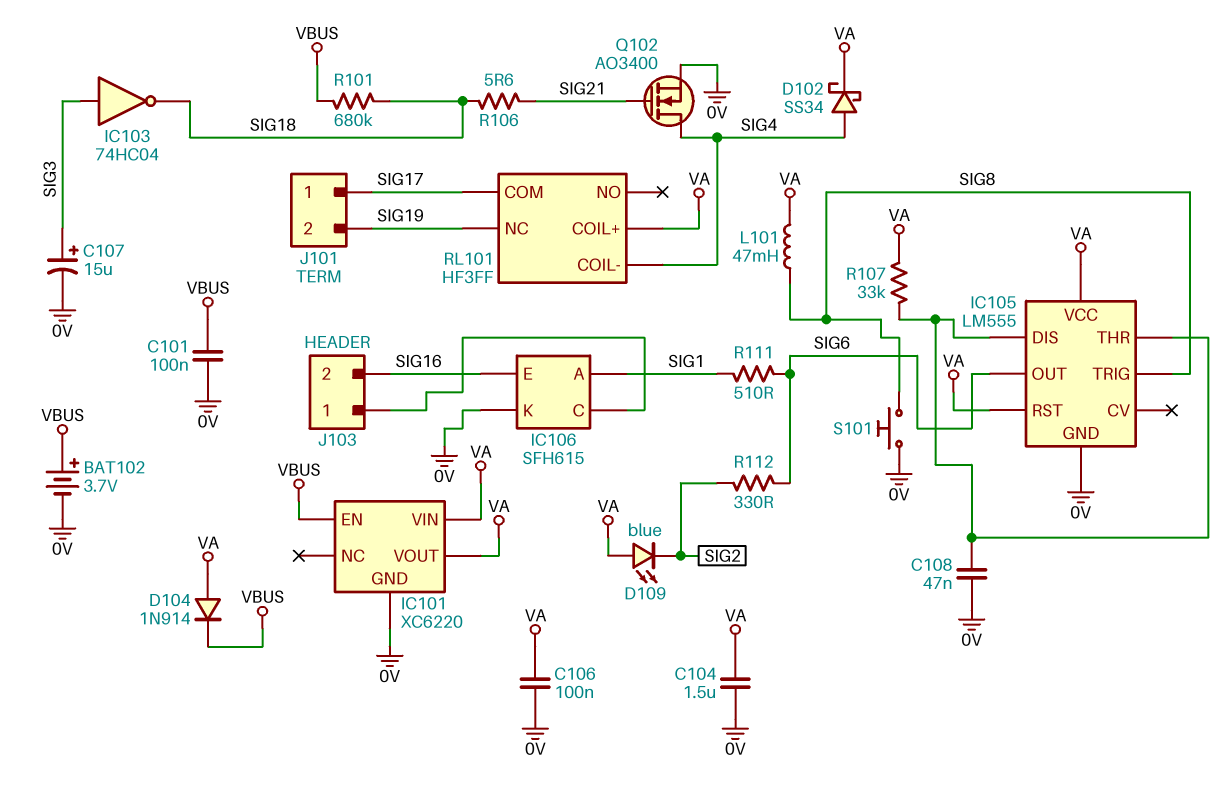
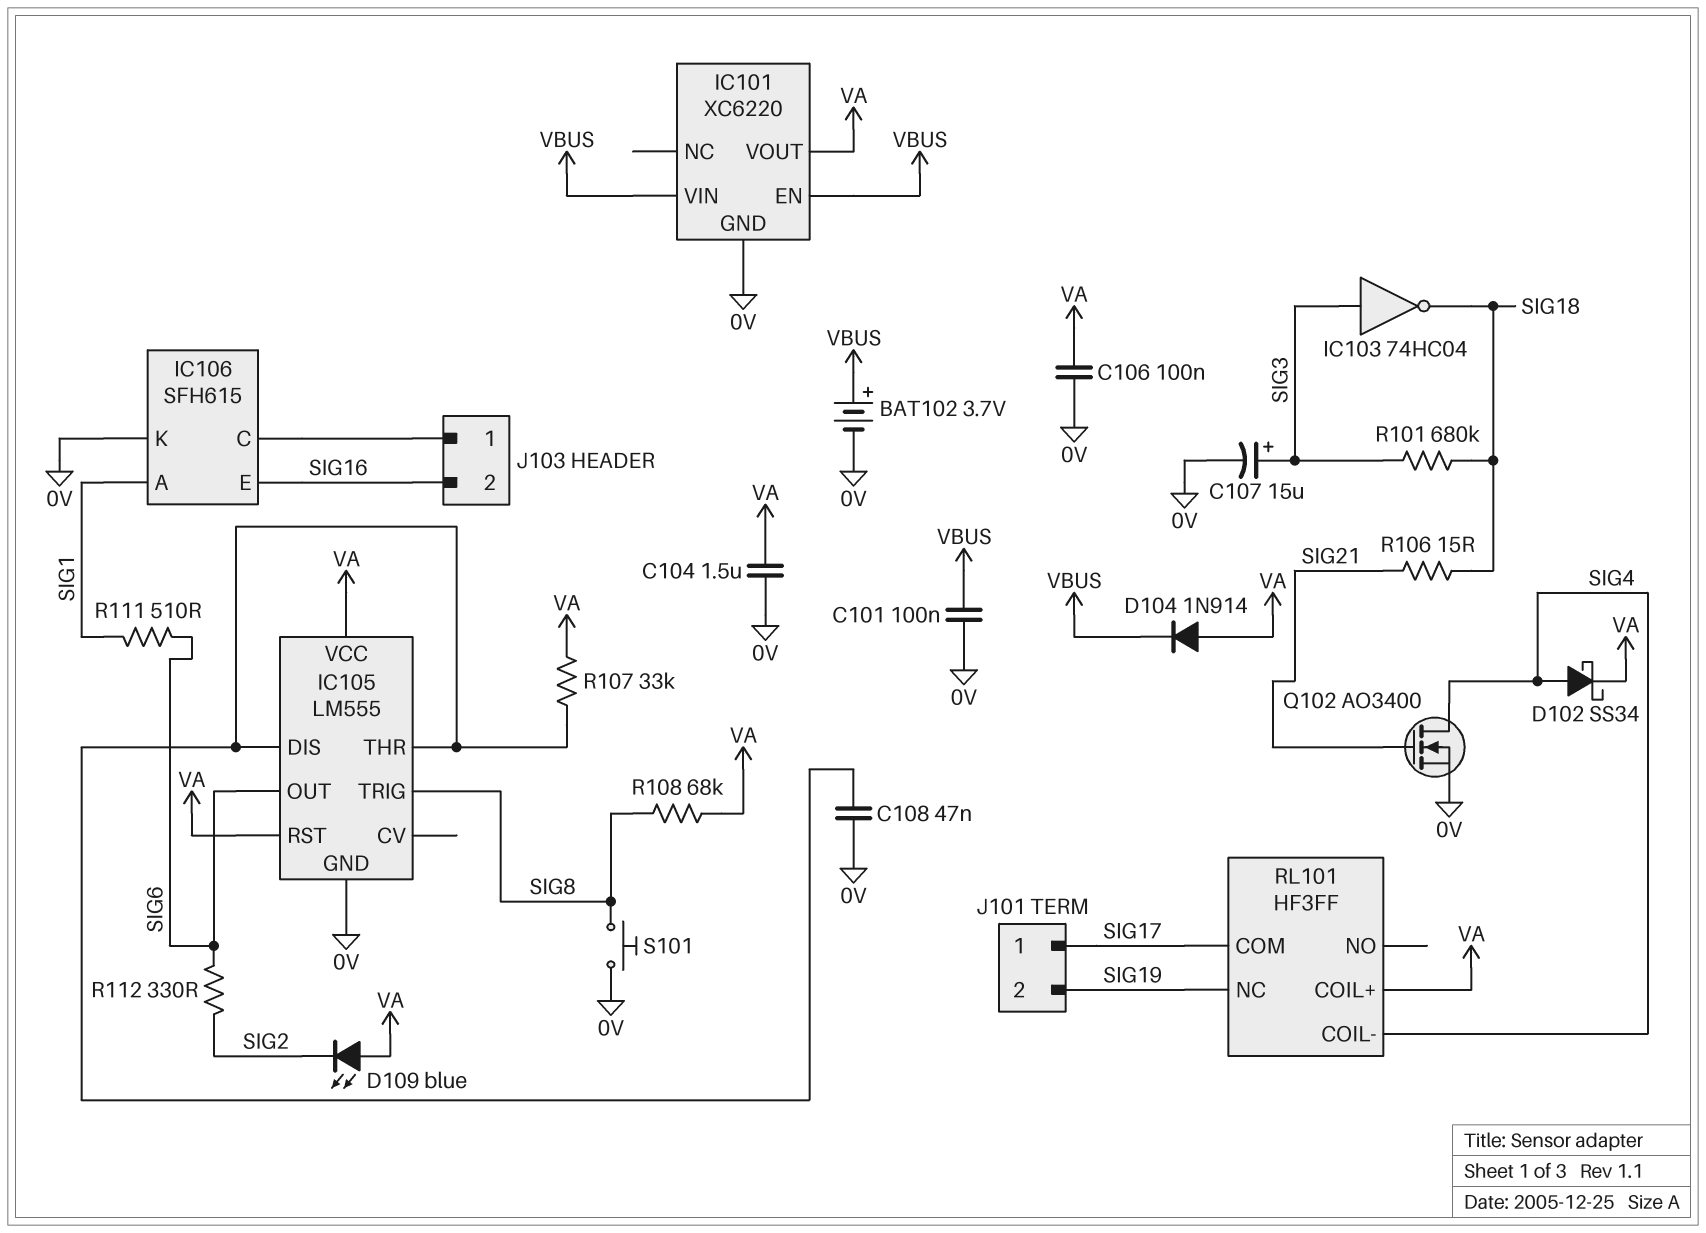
IC101 pin VIN: VA -> VBUS
L101: 47mH (SIG8, VA) -> none
R101: 680k (SIG18, VBUS) -> 680k (SIG3, SIG18)
R106: 5.6 (SIG18, SIG21) -> 15 (SIG18, SIG21)
R108: none -> 68k (SIG8, VA)

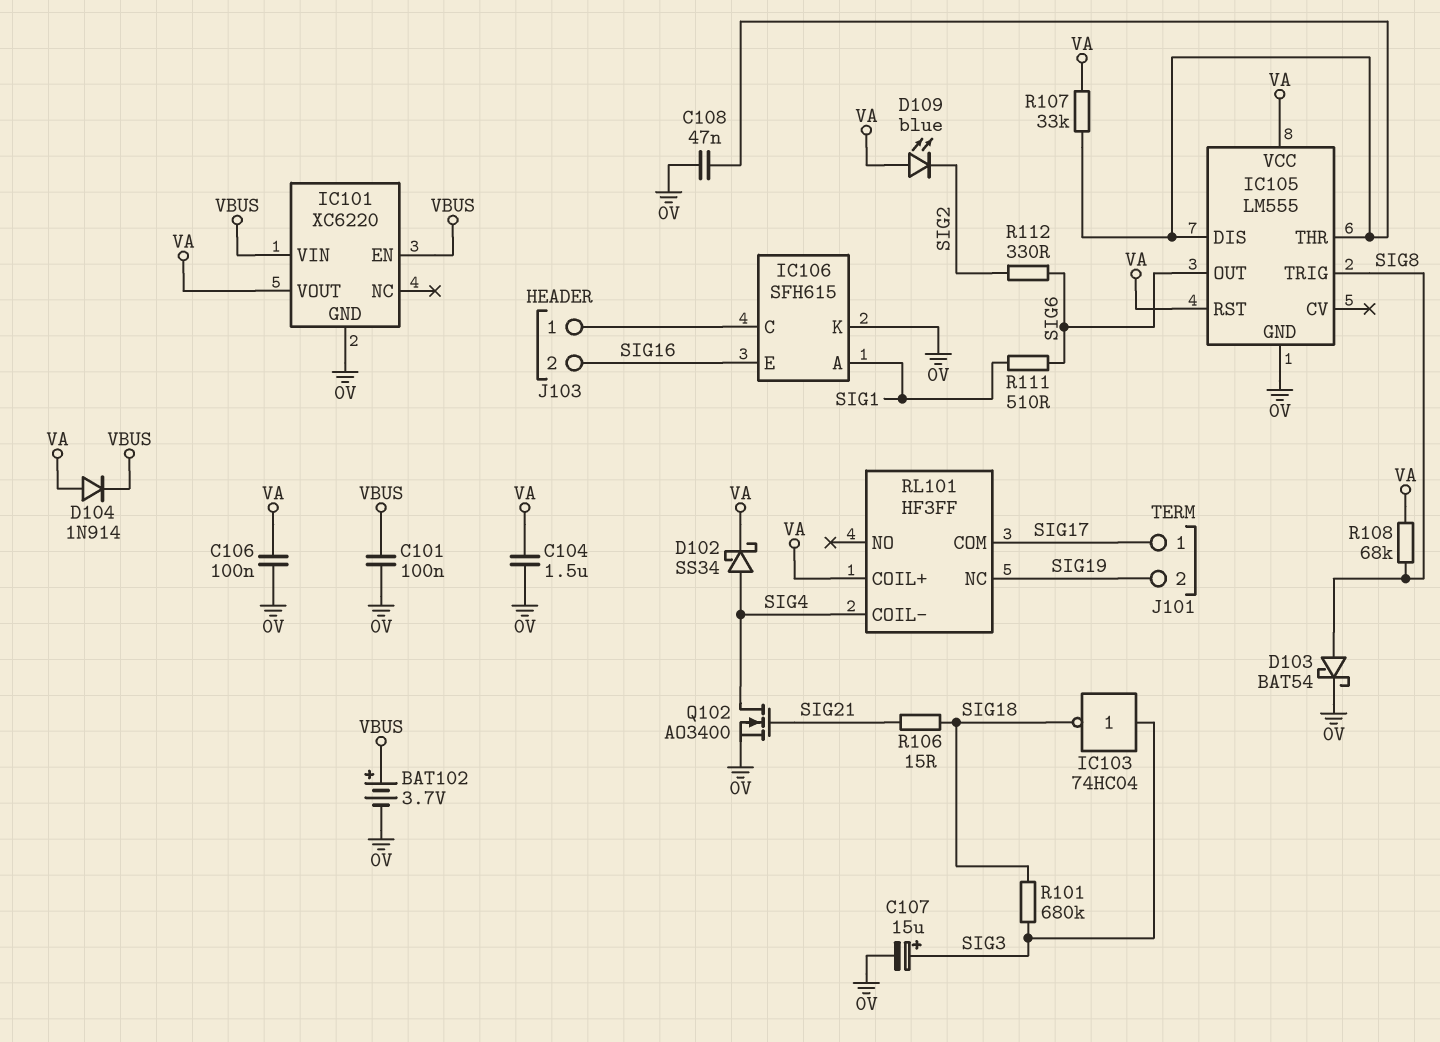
D103: none -> schottky BAT54 (A SIG8, K 0V)
S101: button (0V, SIG8) -> none

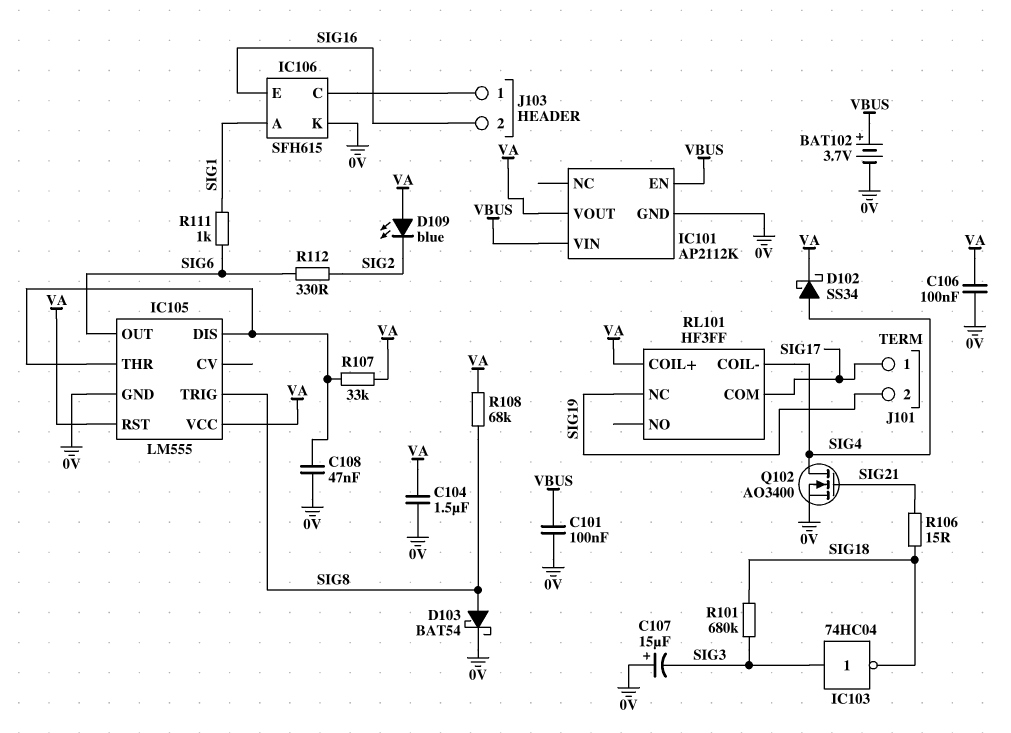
C107: 15uF (plus SIG3, minus 0V) -> 15uF (plus 0V, minus SIG3)
D104: diode 1N914 (A VA, K VBUS) -> none
IC101: XC6220 -> AP2112K
R111: 510 (SIG1, SIG6) -> 1k (SIG1, SIG6)

